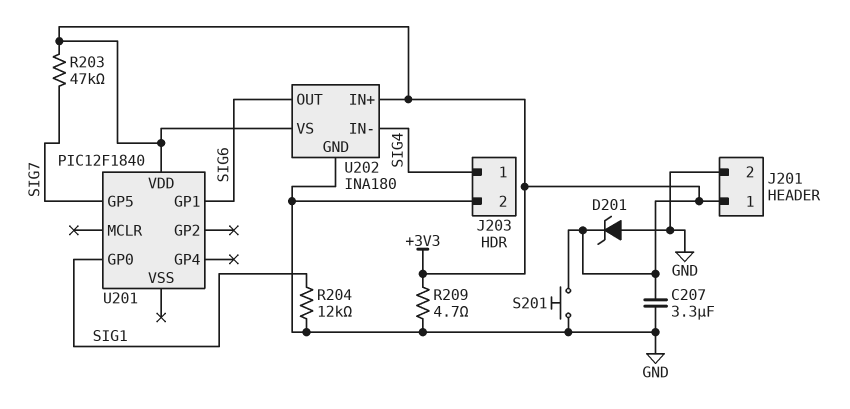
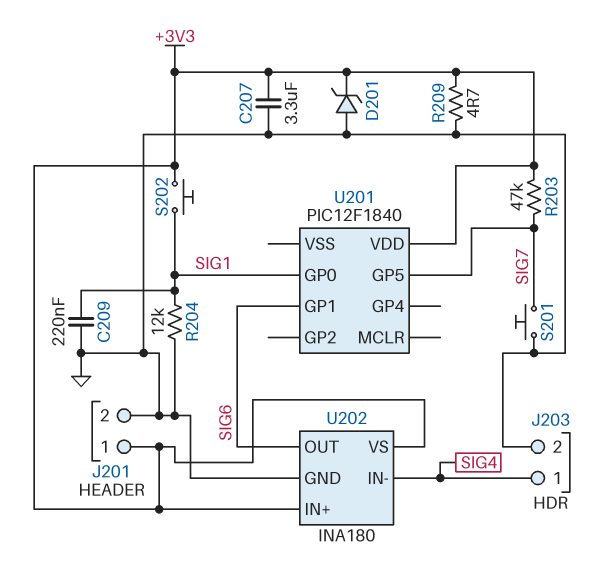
C209: none -> 220nF (GND, SIG1)
S201: button (+3V3, GND) -> button (GND, SIG7)
S202: none -> button (+3V3, SIG1)

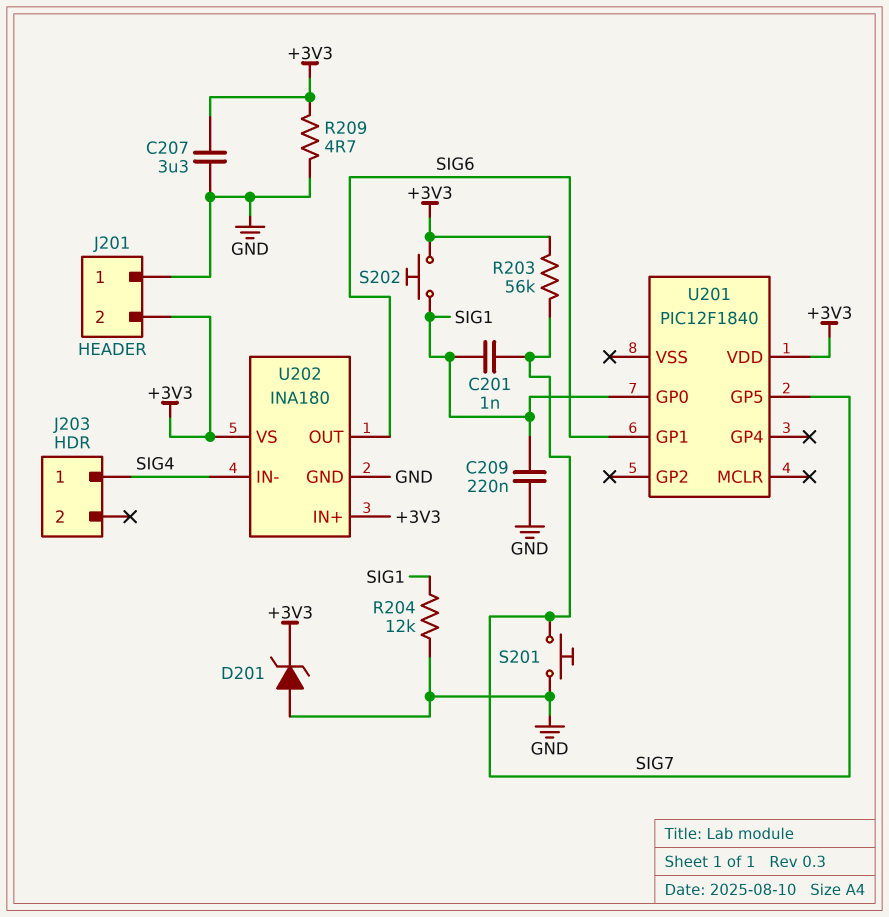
C201: none -> 1nF (SIG1, SIG7)
J201 pin 1: +3V3 -> GND
J201 pin 2: GND -> +3V3
J203 pin 2: GND -> none
R203: 47k (+3V3, SIG7) -> 56k (+3V3, SIG7)

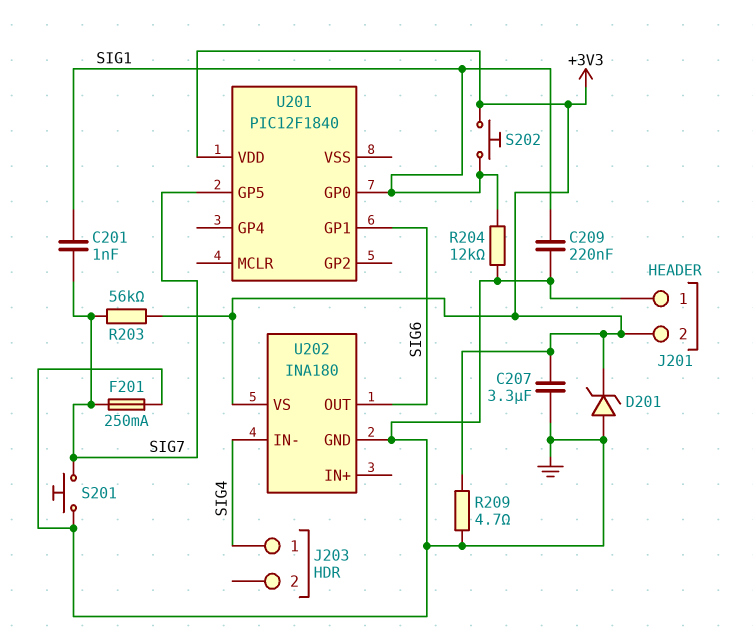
F201: none -> 250mA (GND, SIG7)
U202 pin IN+: +3V3 -> none

